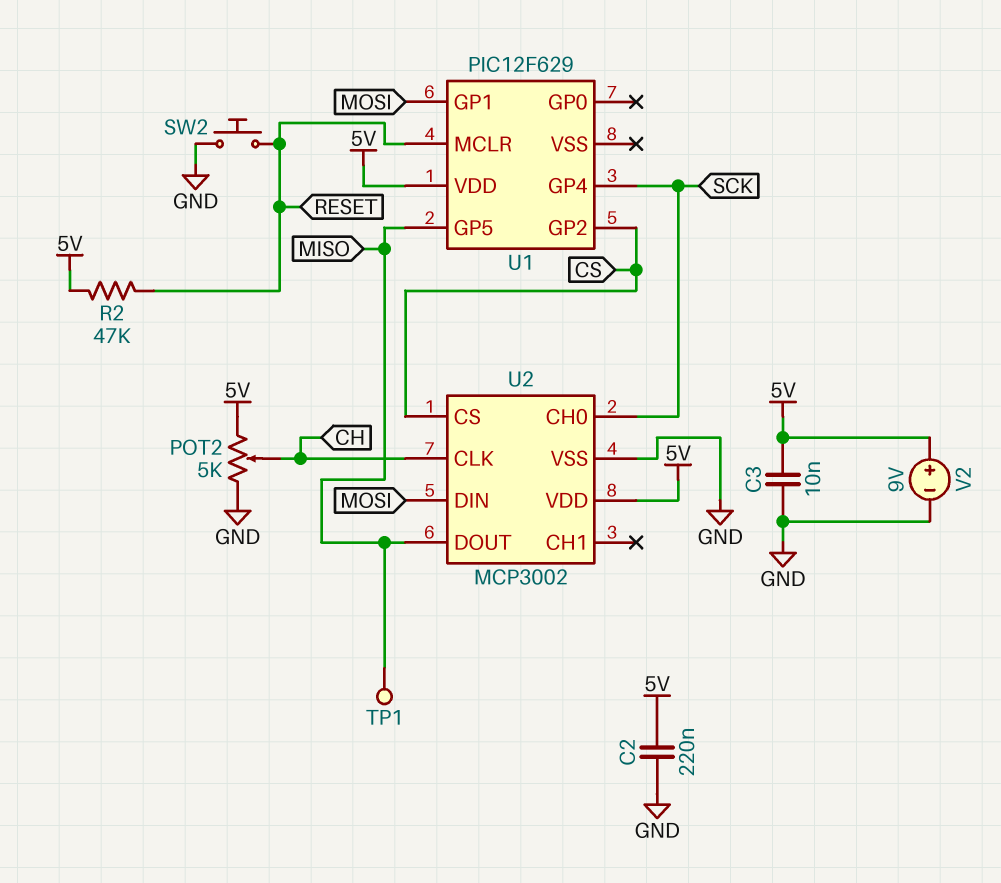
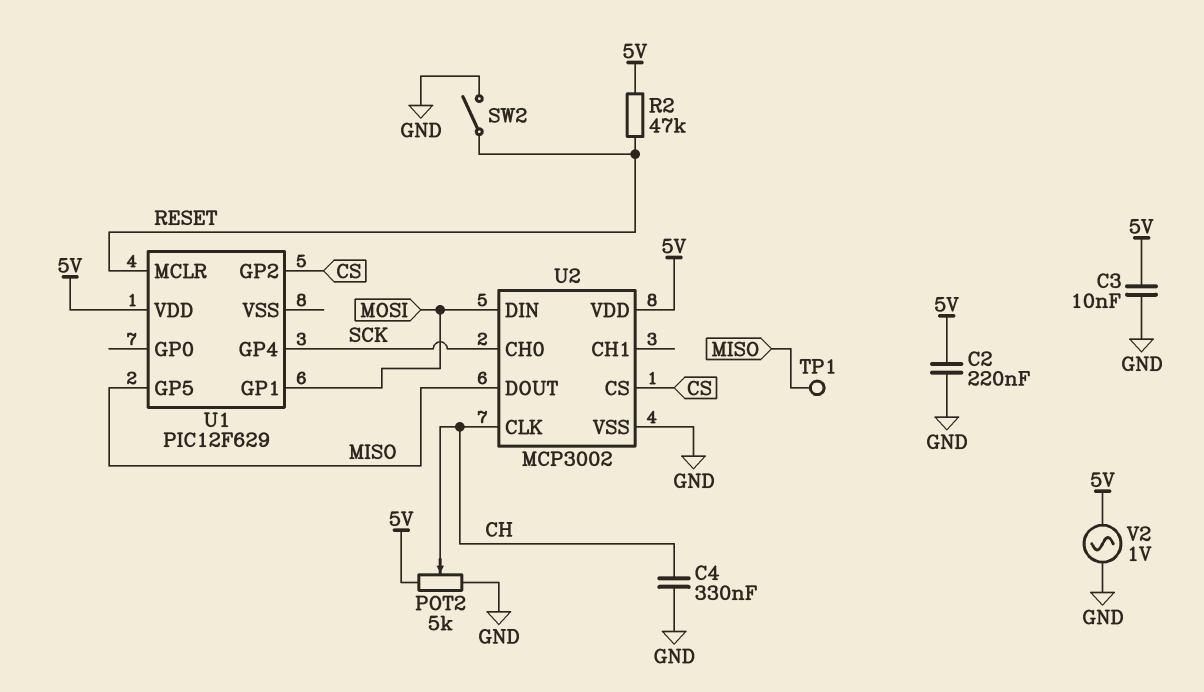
C4: none -> 330nF (CH, GND)
SW2: button (GND, RESET) -> switch (GND, RESET)
V2: 9V (plus 5V, minus GND) -> AC 1V (5V, GND)

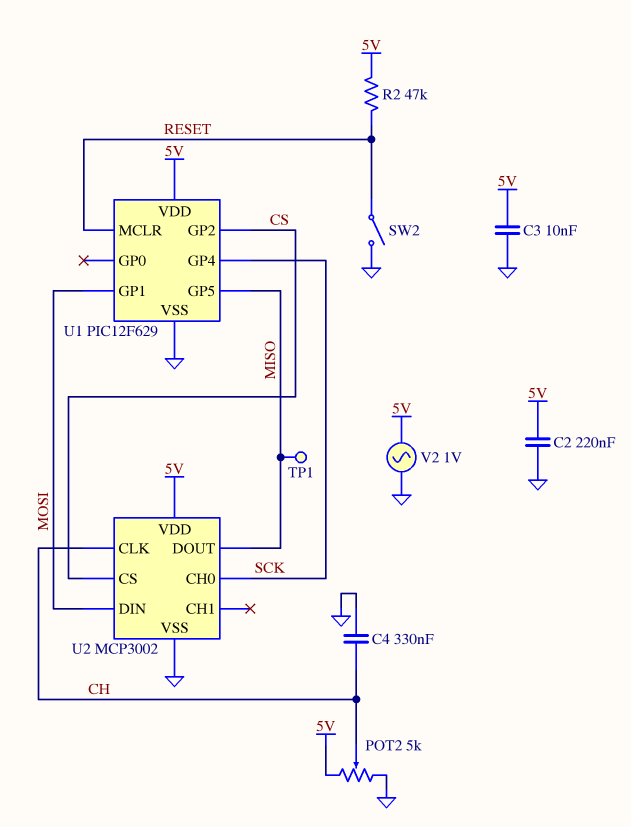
U1 pin VSS: none -> GND

